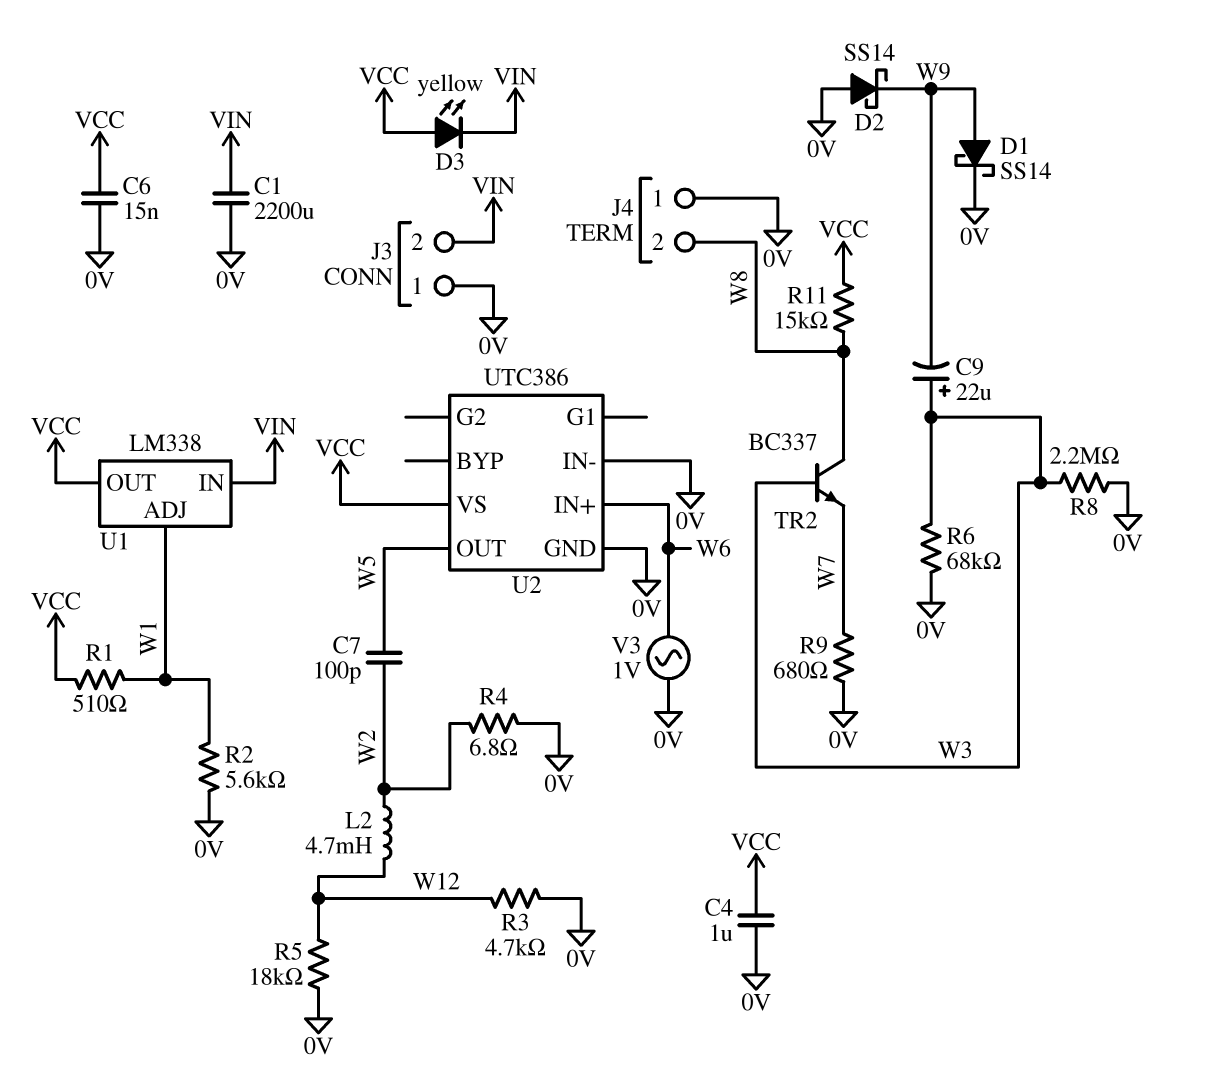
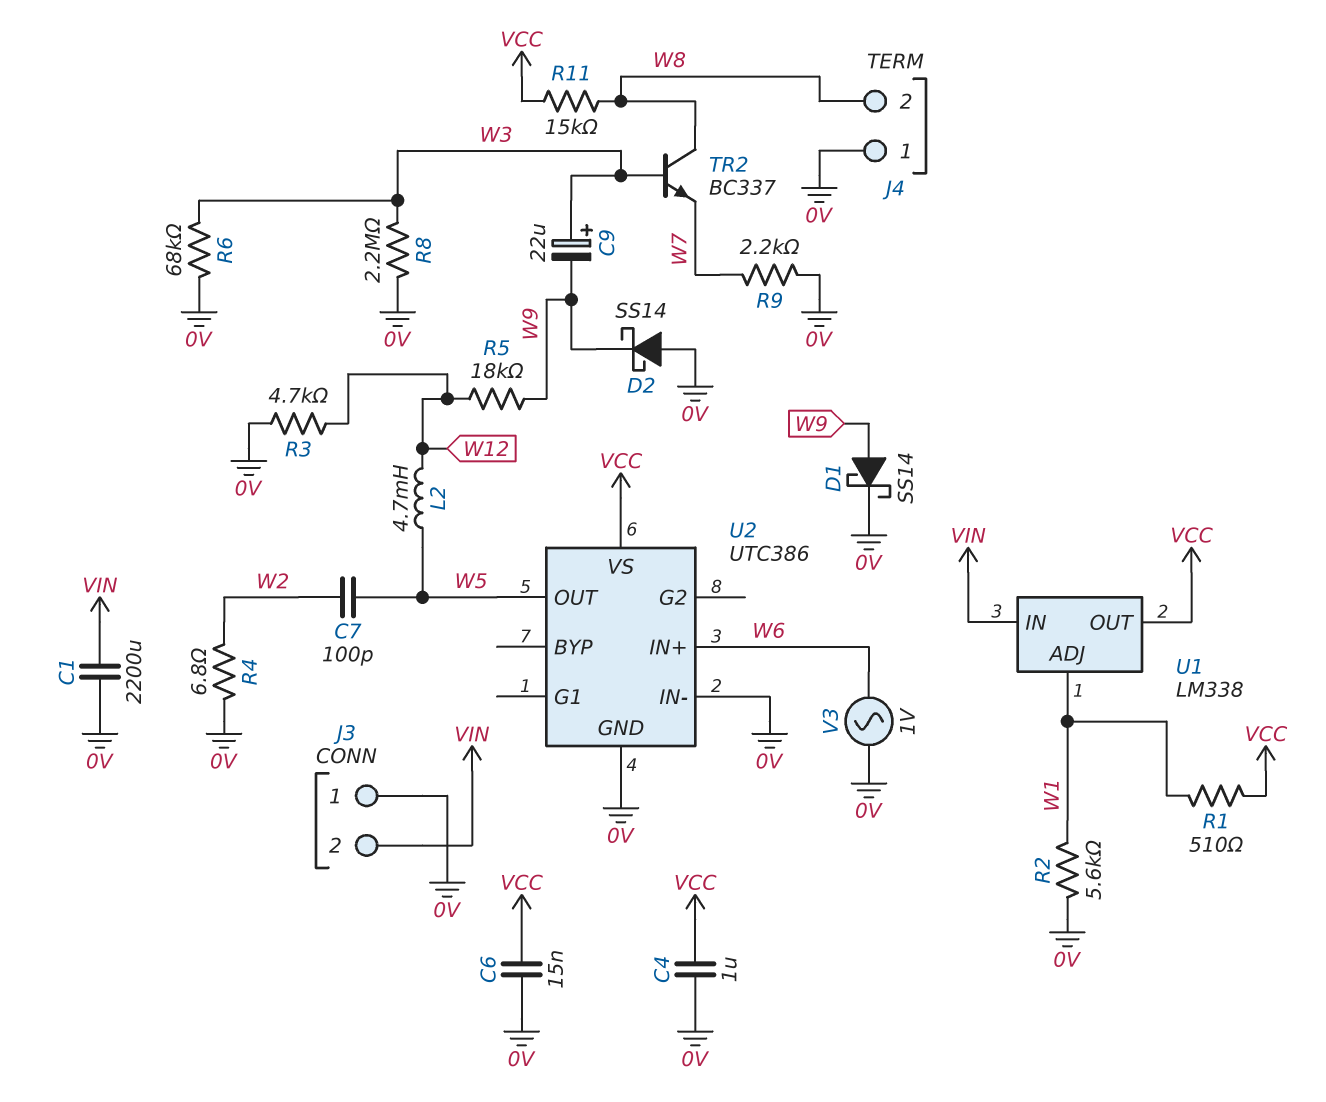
D3: LED yellow (A VCC, K VIN) -> none
L2: 4.7mH (W2, W12) -> 4.7mH (W5, W12)
R5: 18k (0V, W12) -> 18k (W9, W12)
R9: 680 (0V, W7) -> 2.2k (0V, W7)

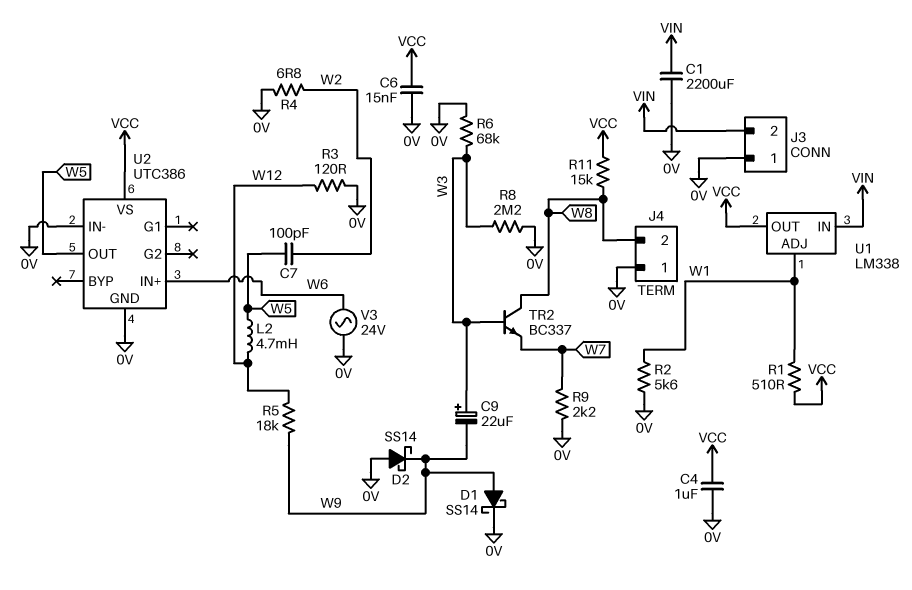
R3: 4.7k (0V, W12) -> 120 (0V, W12)
V3: AC 1V (0V, W6) -> AC 24V (0V, W6)

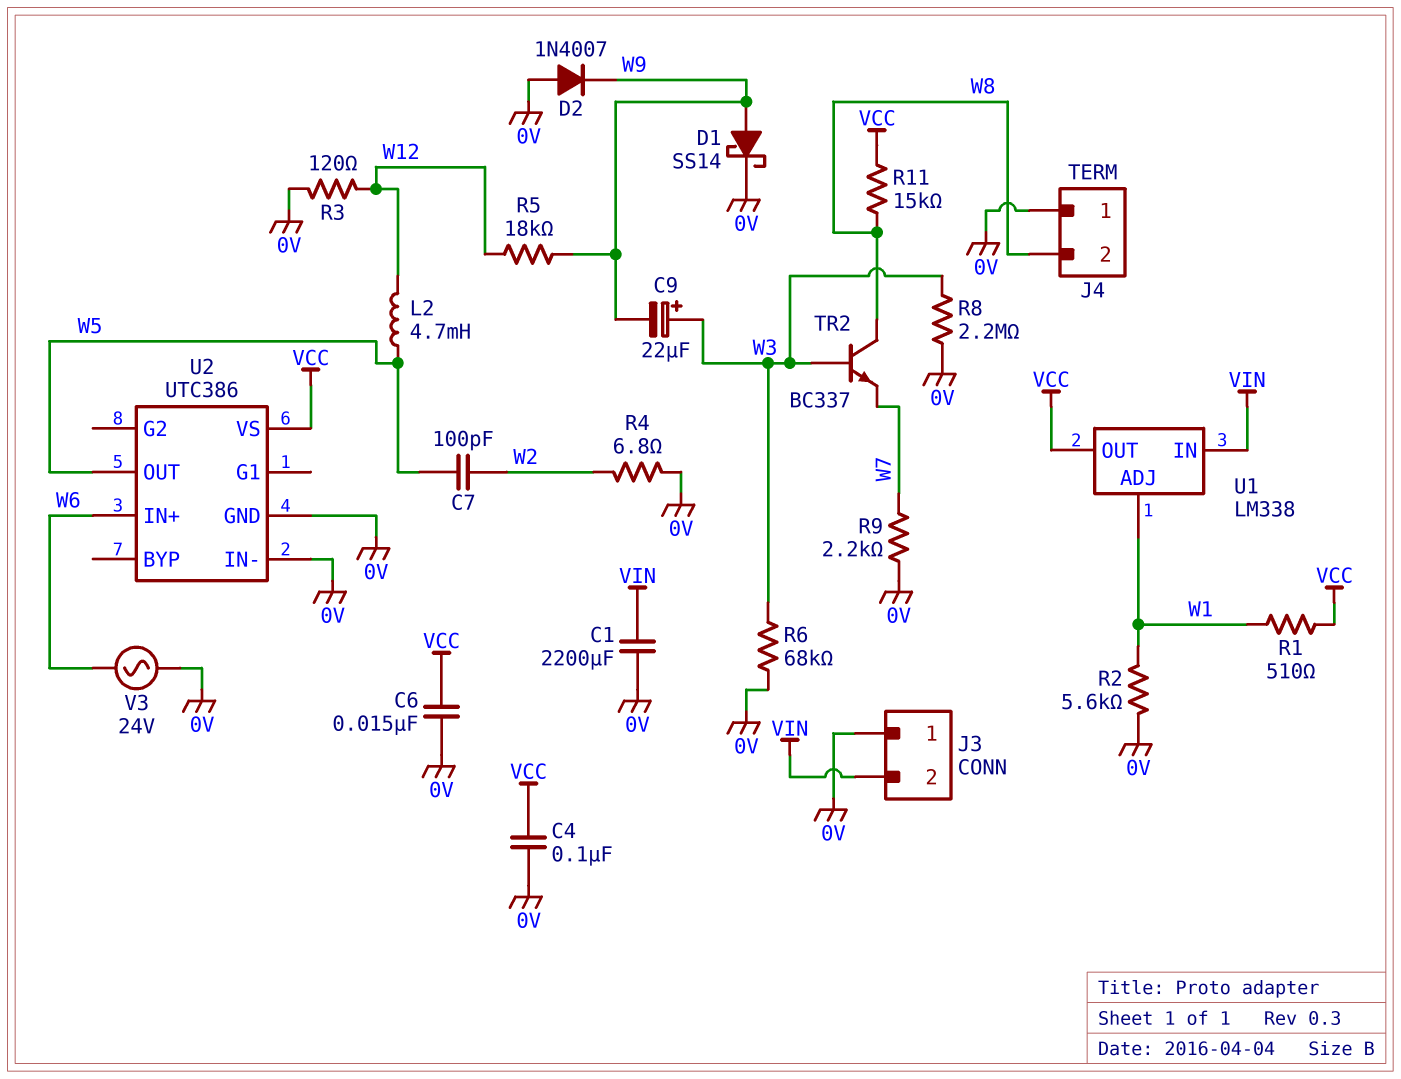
C4: 1uF (0V, VCC) -> 100nF (0V, VCC)
D2: schottky SS14 (A 0V, K W9) -> diode 1N4007 (A 0V, K W9)

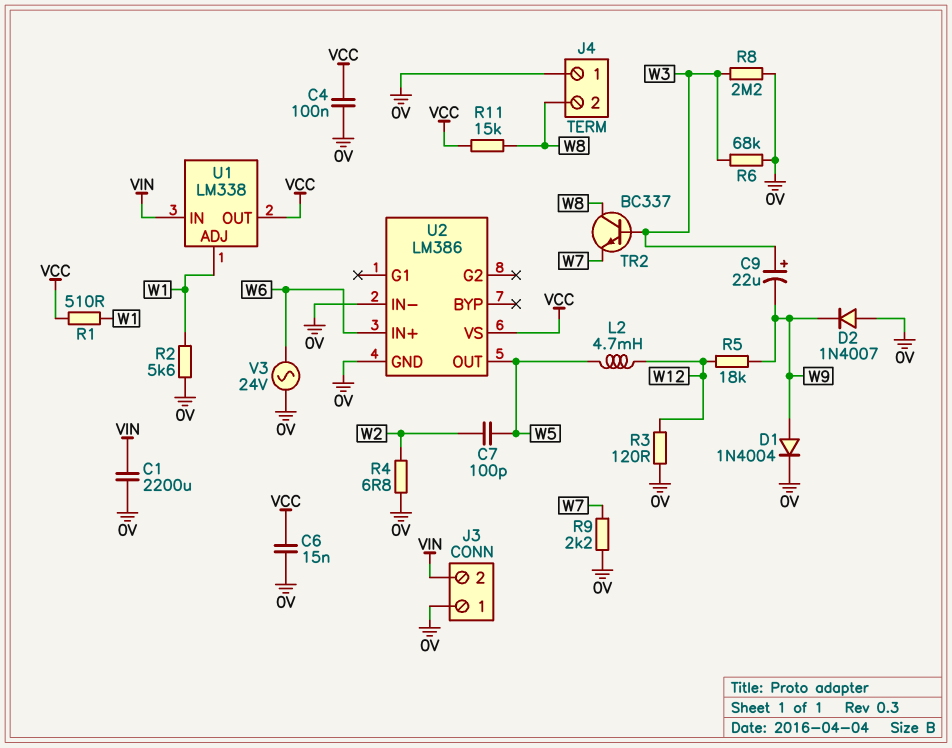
D1: schottky SS14 (A W9, K 0V) -> diode 1N4004 (A W9, K 0V)
U2: UTC386 -> LM386

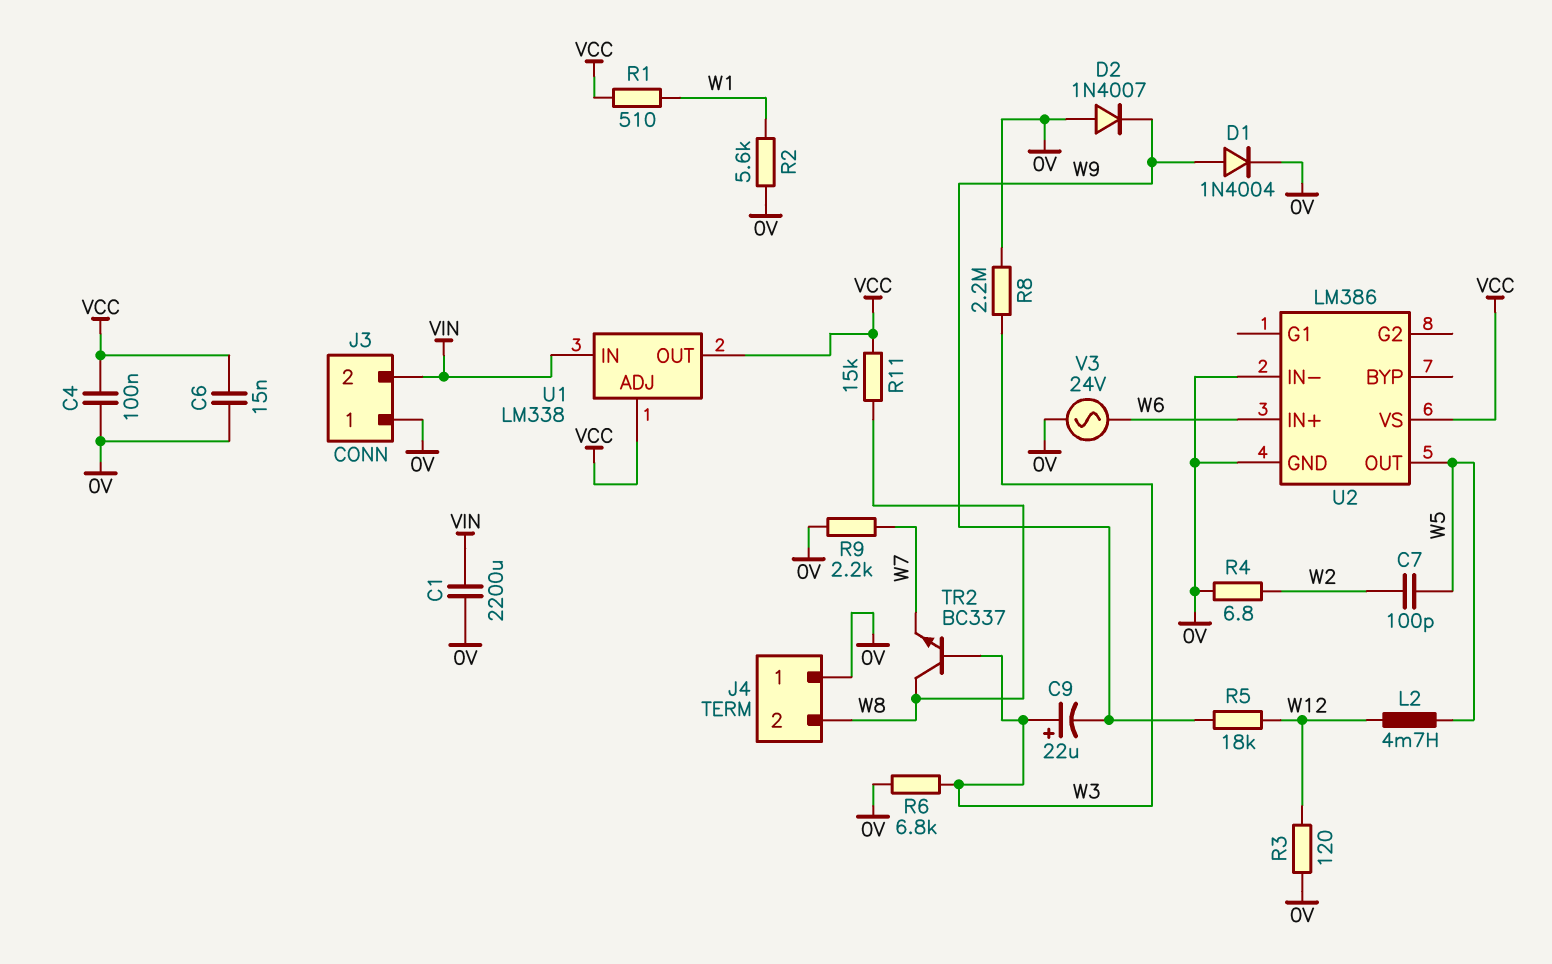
R6: 68k (0V, W3) -> 6.8k (0V, W3)
U1 pin ADJ: W1 -> VCC

